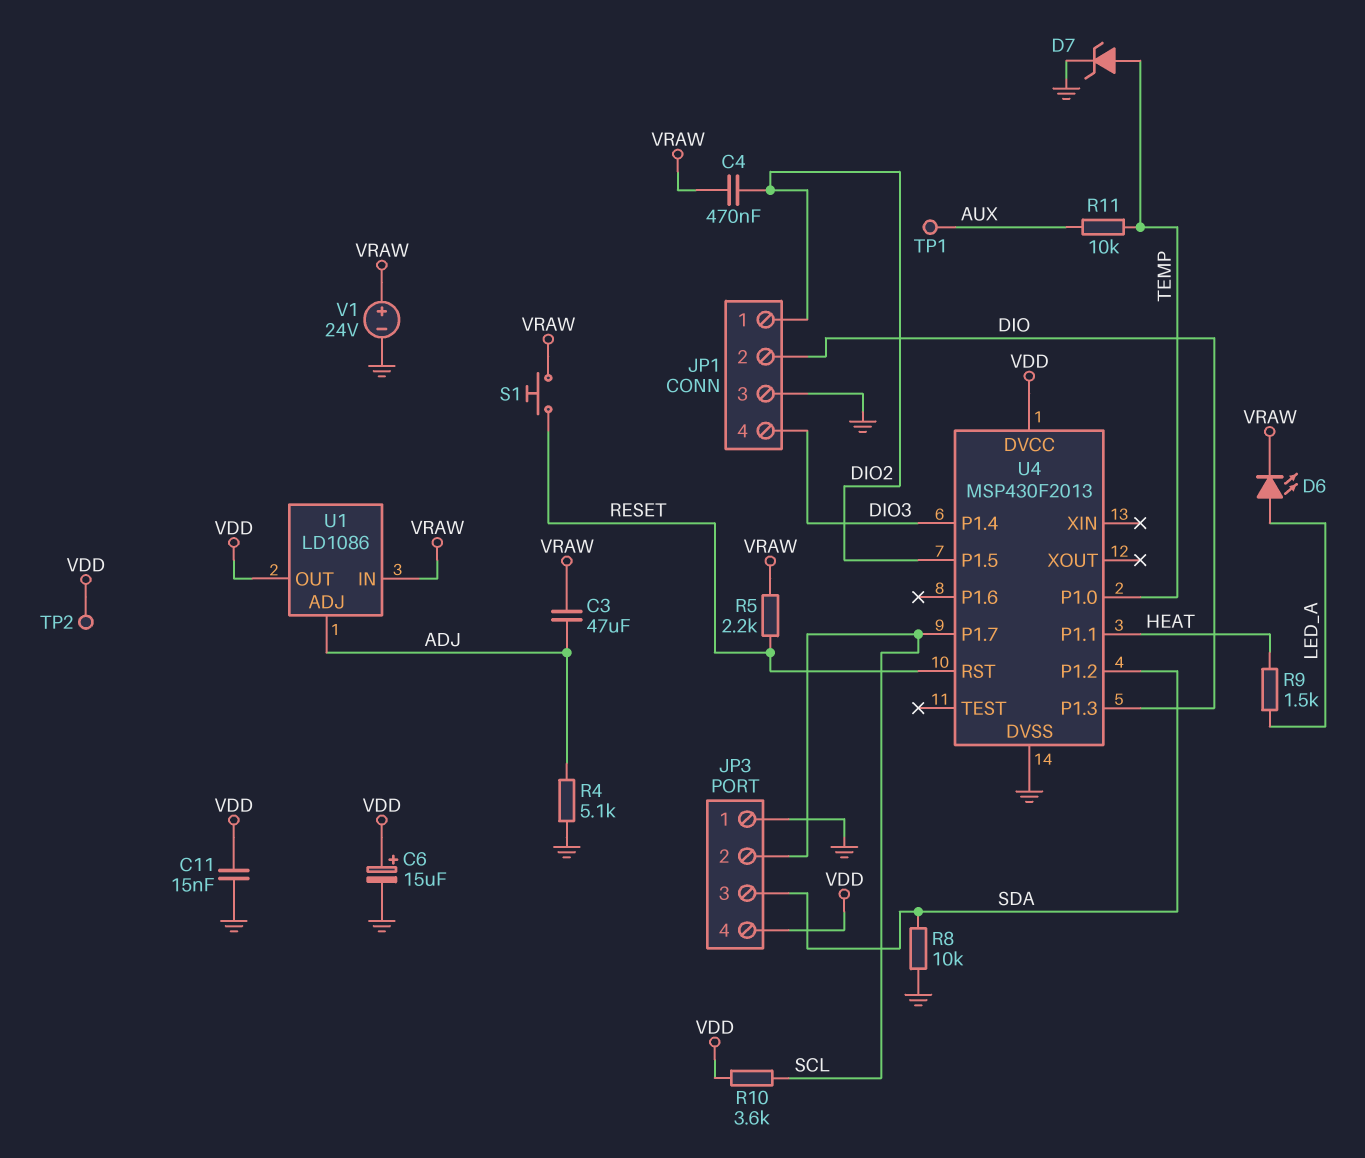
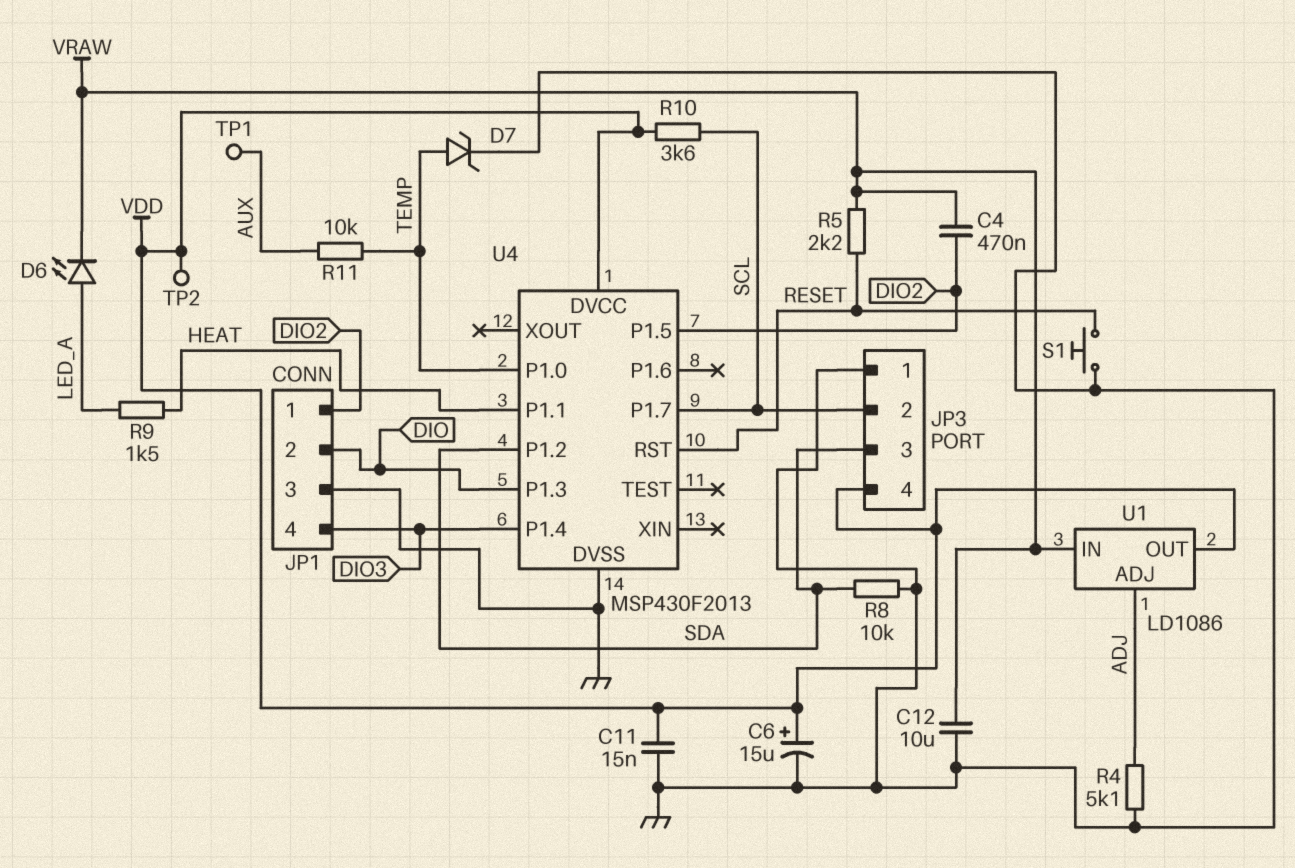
C3: 47uF (ADJ, VRAW) -> none
C12: none -> 10uF (GND, VRAW)
S1: button (RESET, VRAW) -> button (GND, RESET)
V1: 24V (plus VRAW, minus GND) -> none

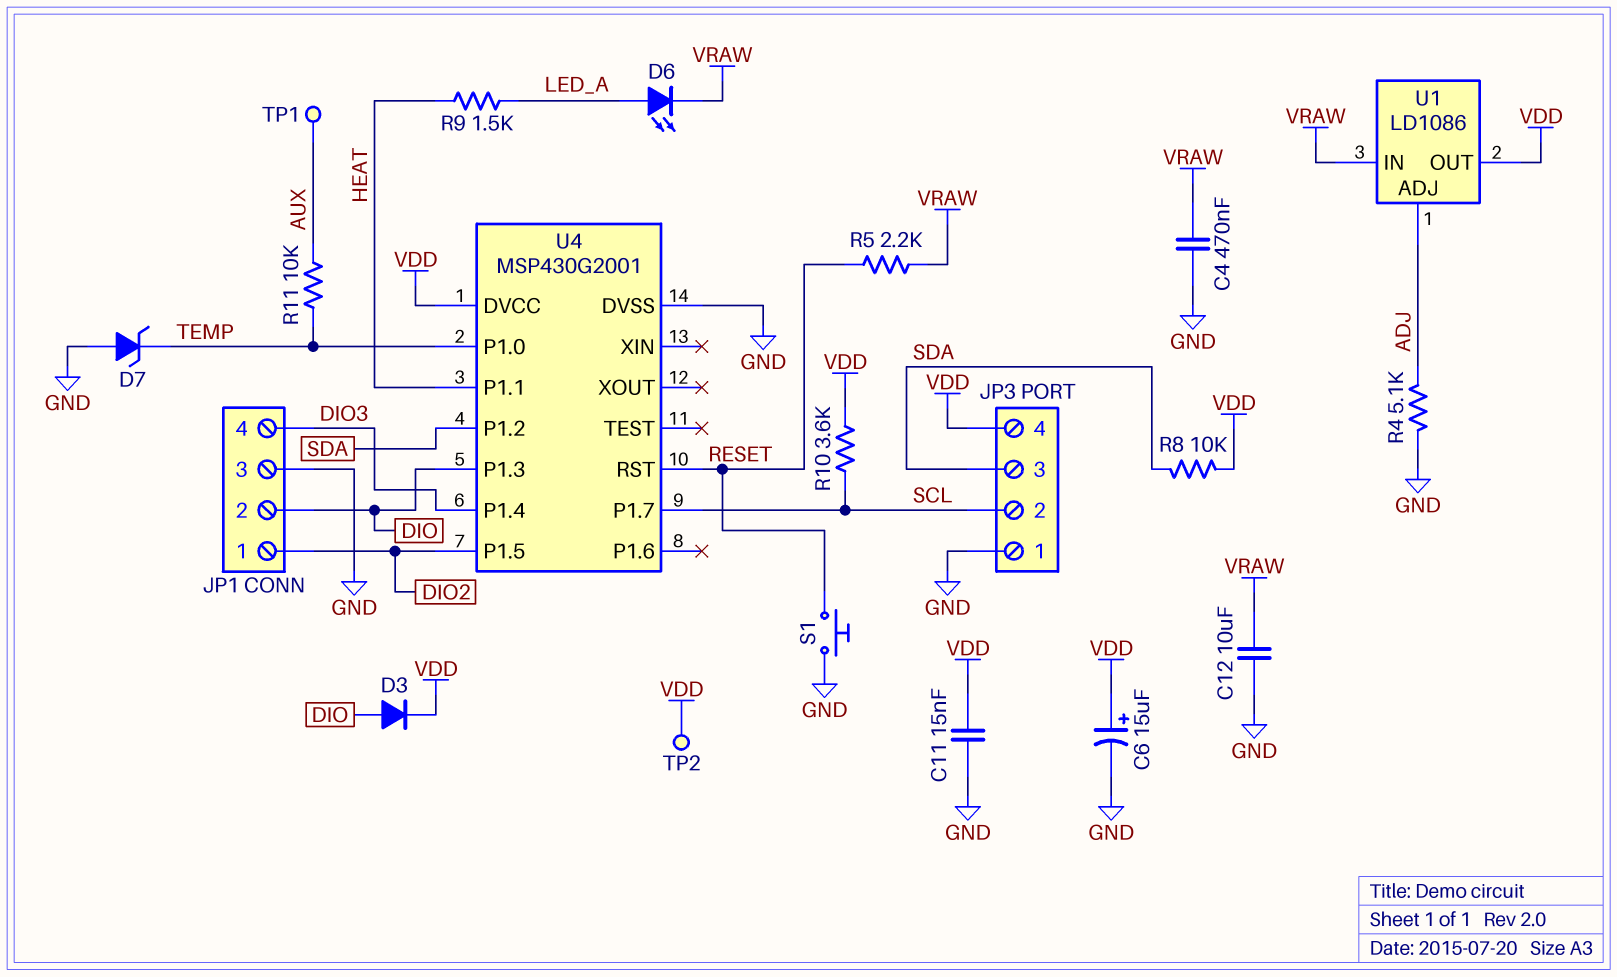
C4: 470nF (DIO2, VRAW) -> 470nF (GND, VRAW)
D3: none -> diode (A DIO, K VDD)
D7: zener (A TEMP, K GND) -> zener (A GND, K TEMP)
R8: 10k (GND, SDA) -> 10k (SDA, VDD)
U4: MSP430F2013 -> MSP430G2001

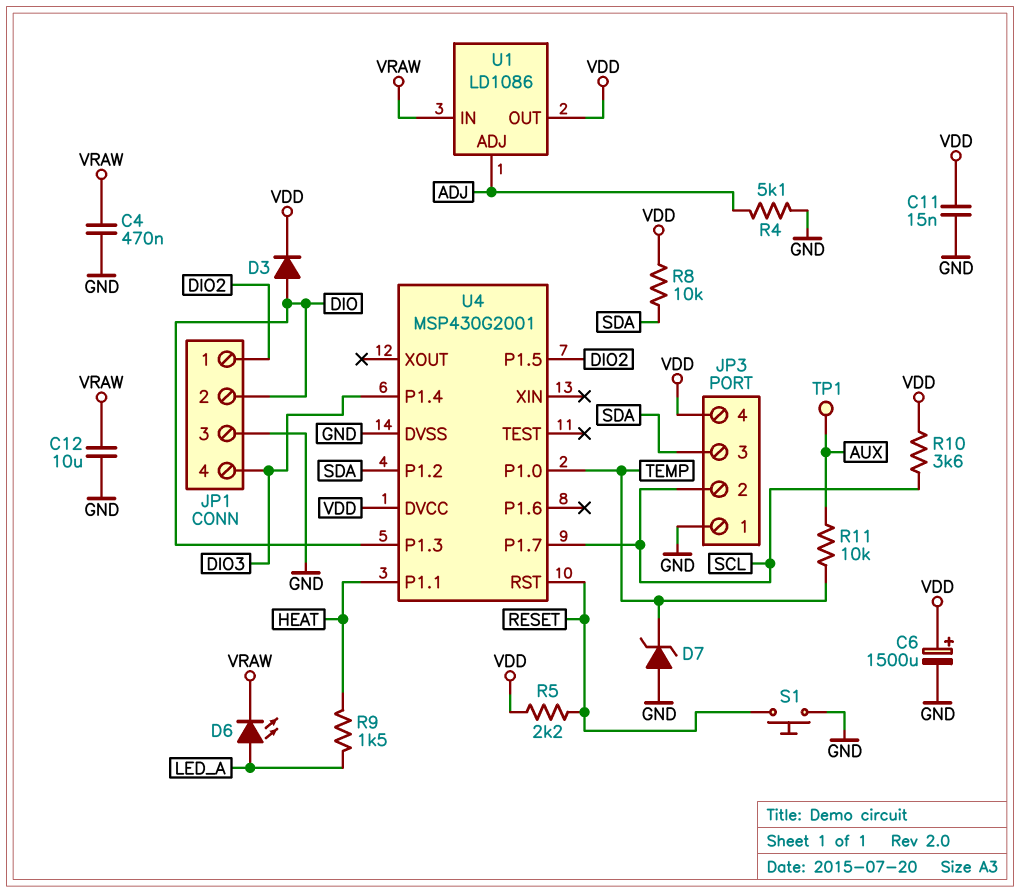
C6: 15uF (plus VDD, minus GND) -> 1500uF (plus VDD, minus GND)
R5: 2.2k (RESET, VRAW) -> 2.2k (RESET, VDD)
TP2: test point (VDD) -> none

